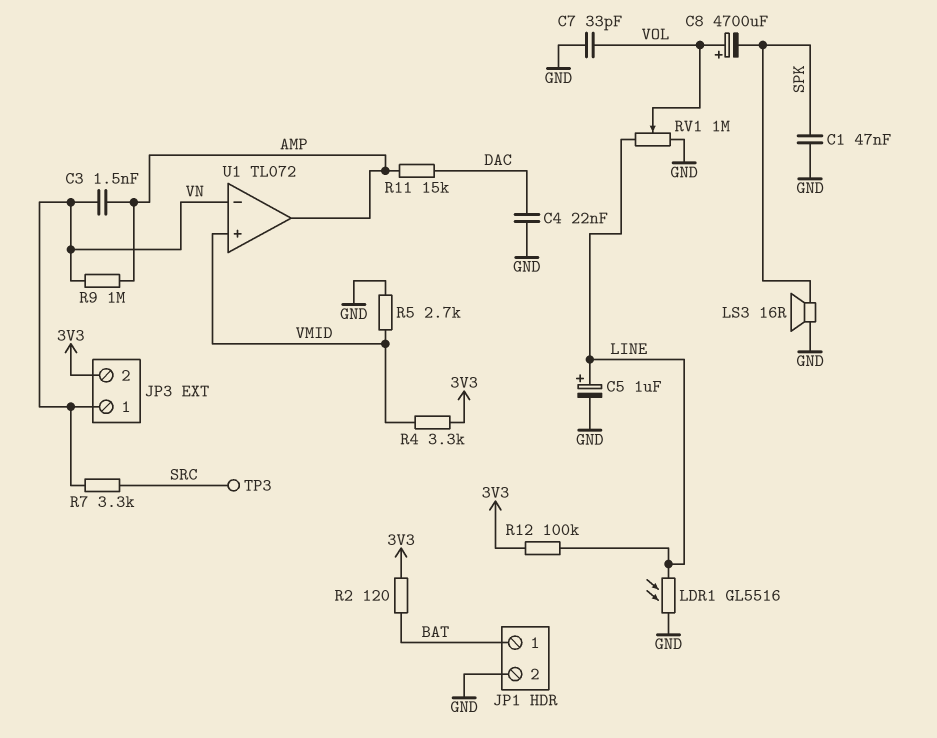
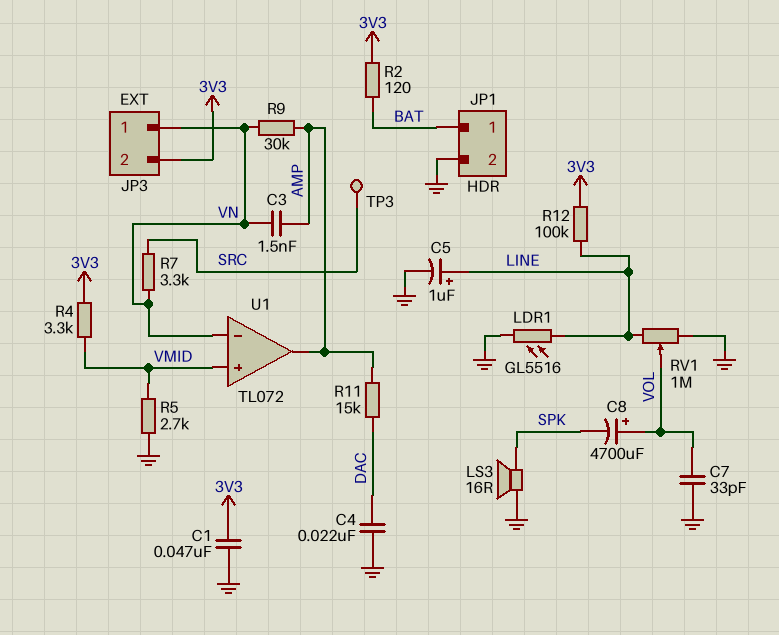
C1: 47nF (GND, SPK) -> 47nF (3V3, GND)
R9: 1M (AMP, VN) -> 30k (AMP, VN)

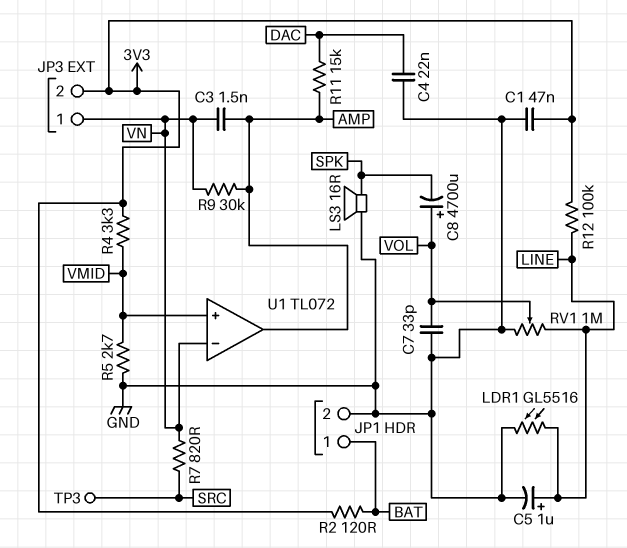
R7: 3.3k (SRC, VN) -> 820 (SRC, VN)

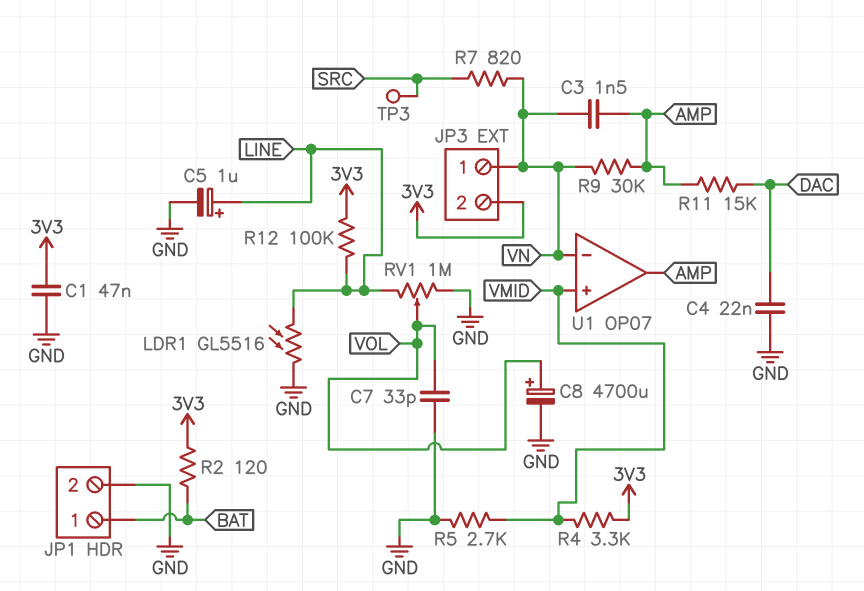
C8: 4700uF (plus VOL, minus SPK) -> 4700uF (plus VOL, minus GND)
LS3: speaker 16R (GND, SPK) -> none
U1: TL072 -> OP07

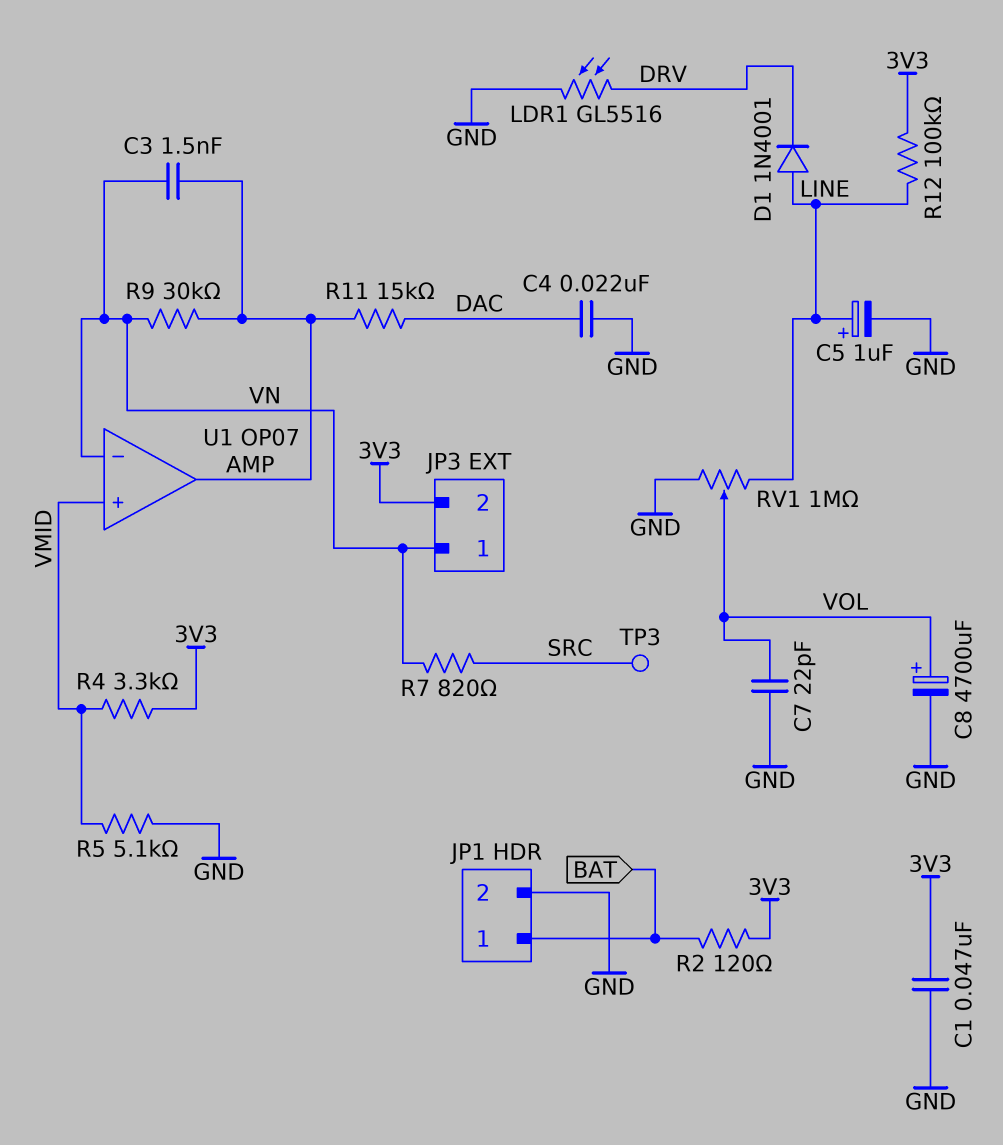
C7: 33pF (GND, VOL) -> 22pF (GND, VOL)
D1: none -> diode 1N4001 (A LINE, K DRV)
LDR1: GL5516 (GND, LINE) -> GL5516 (DRV, GND)
R5: 2.7k (GND, VMID) -> 5.1k (GND, VMID)

